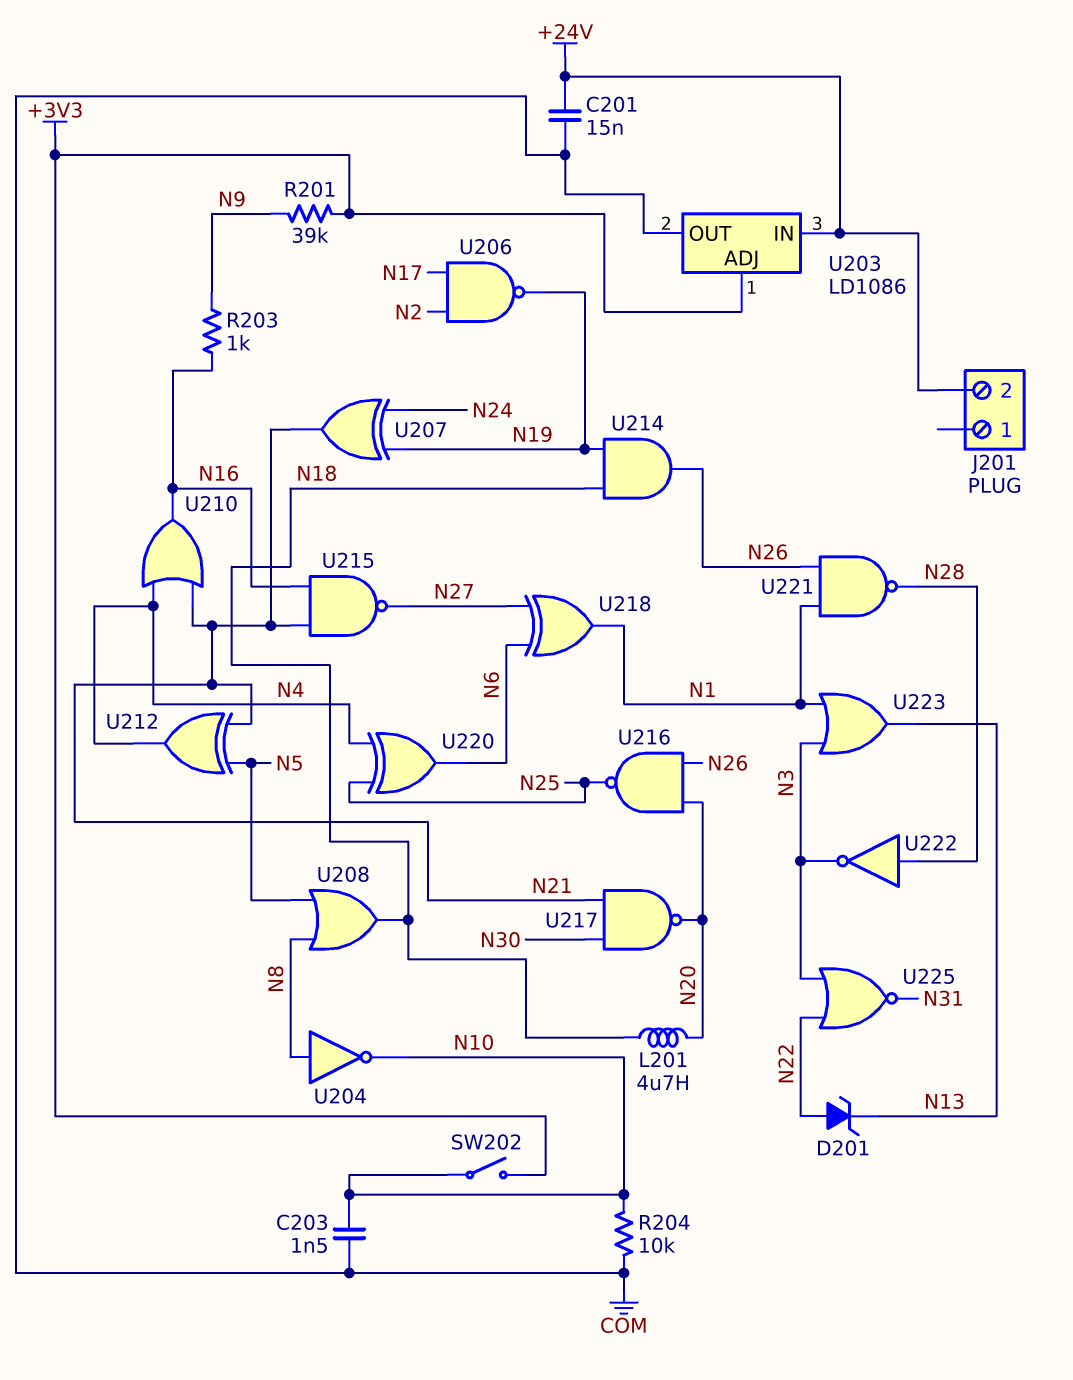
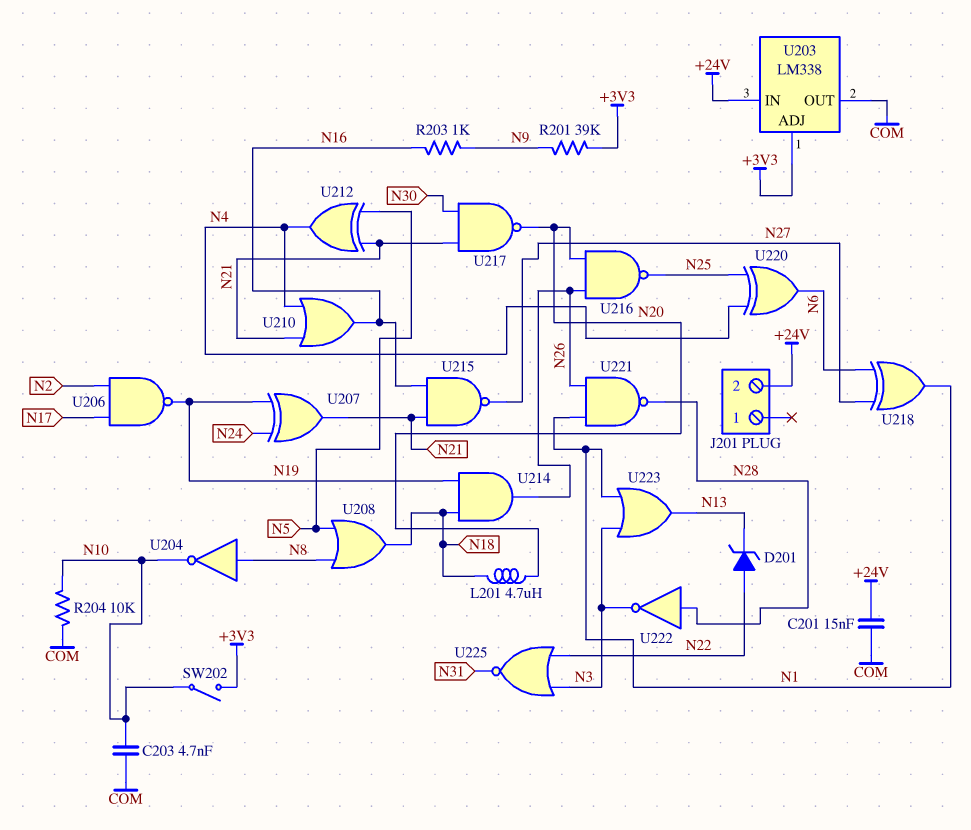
C203: 1.5nF (COM, N10) -> 4.7nF (COM, N10)
U203: LD1086 -> LM338

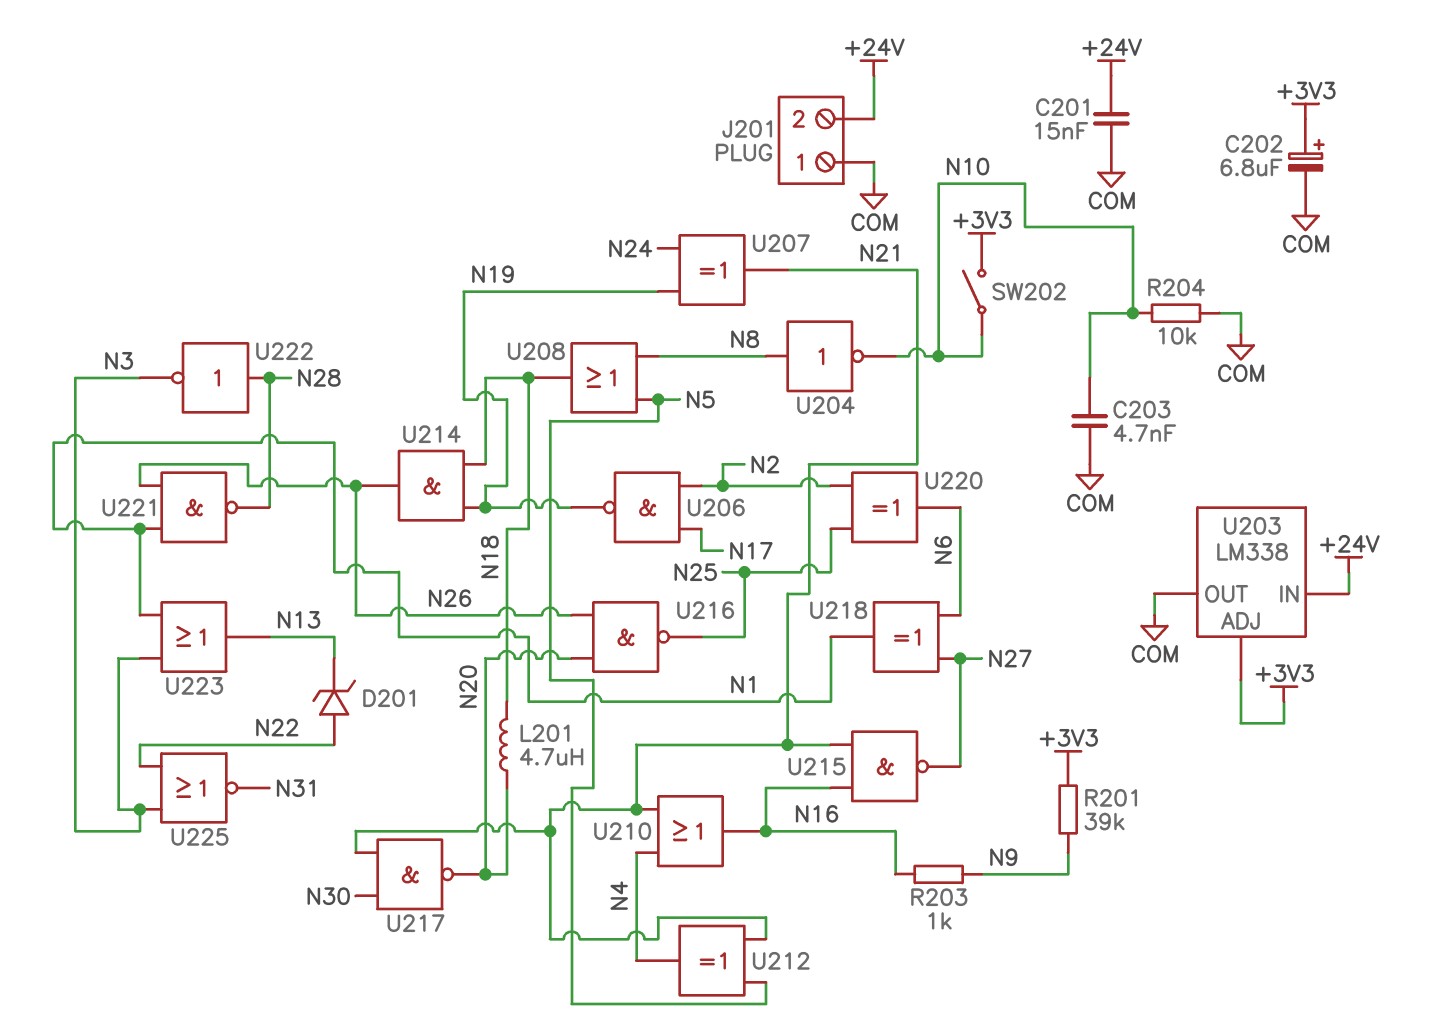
C202: none -> 6.8uF (plus +3V3, minus COM)
J201 pin 1: none -> COM
U220: XOR (in N4, in N25, out N6) -> XOR (in N2, in N25, out N6)

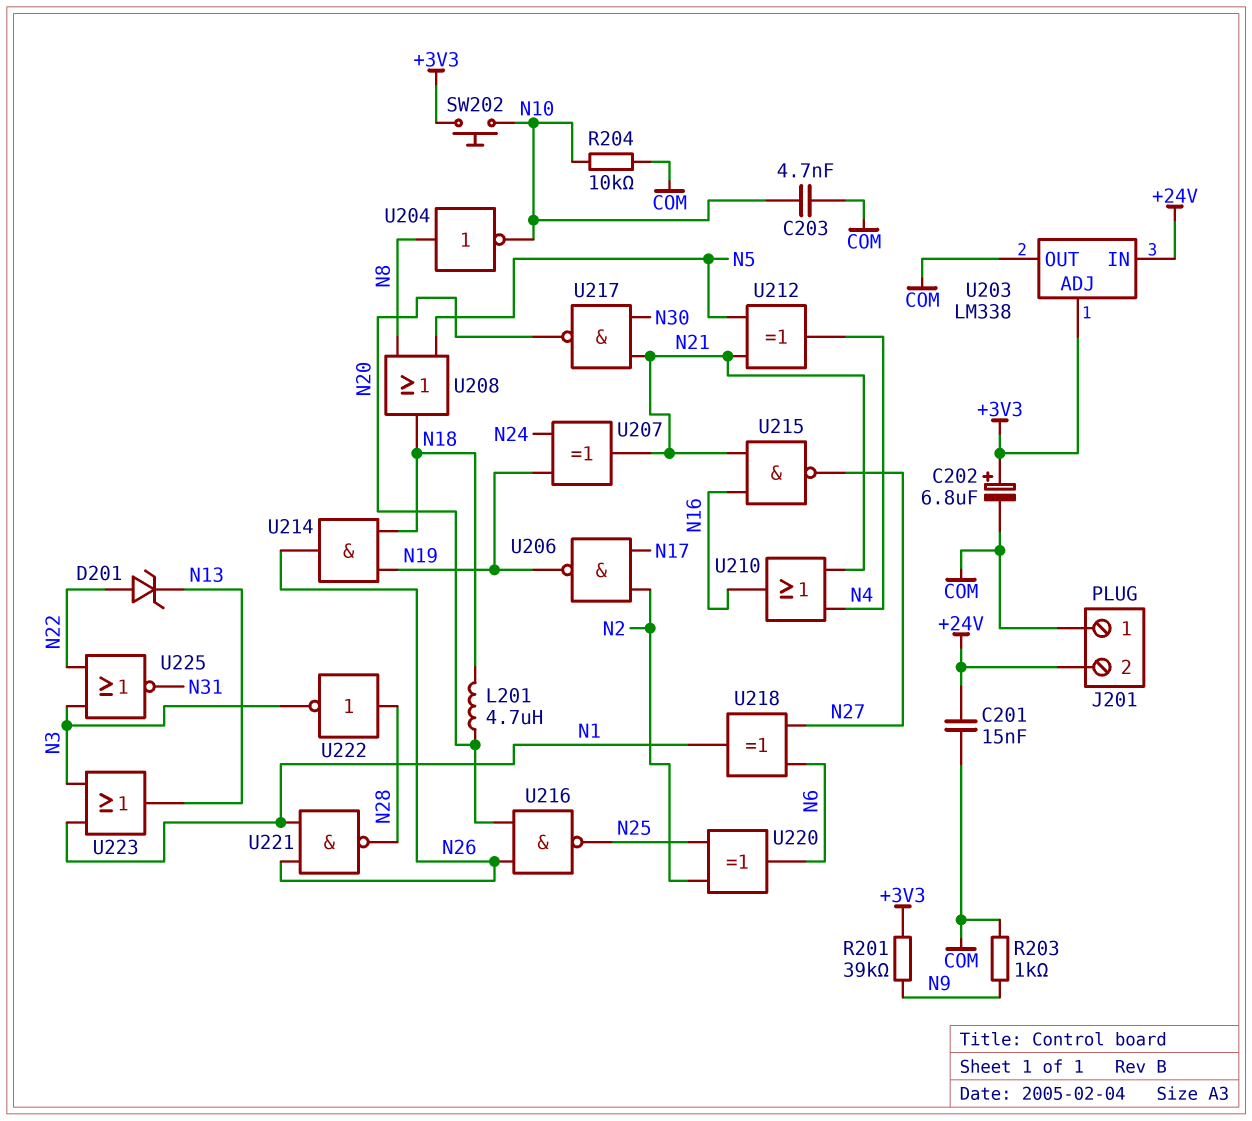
R203: 1k (N9, N16) -> 1k (COM, N9)
SW202: switch (+3V3, N10) -> button (+3V3, N10)

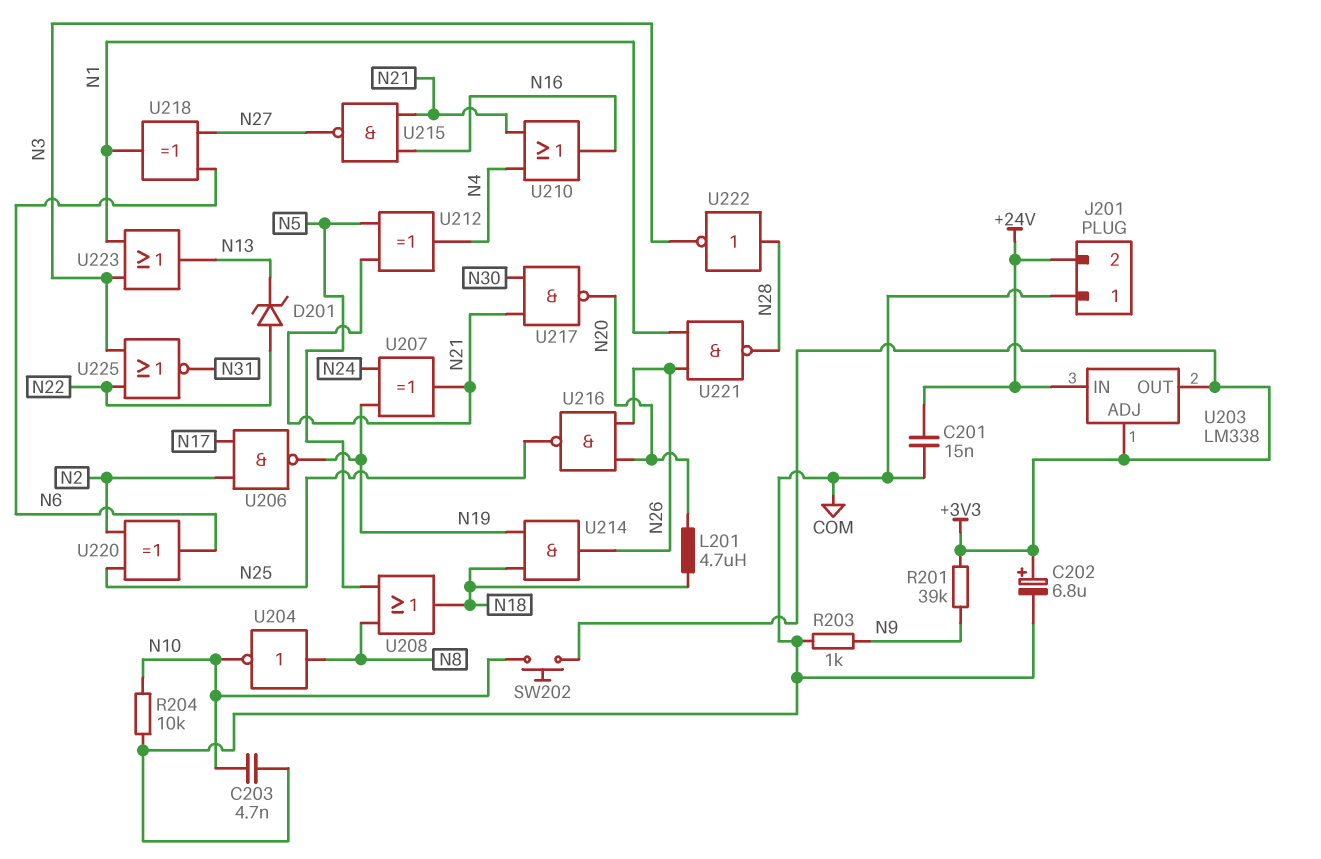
U203 pin OUT: COM -> +3V3

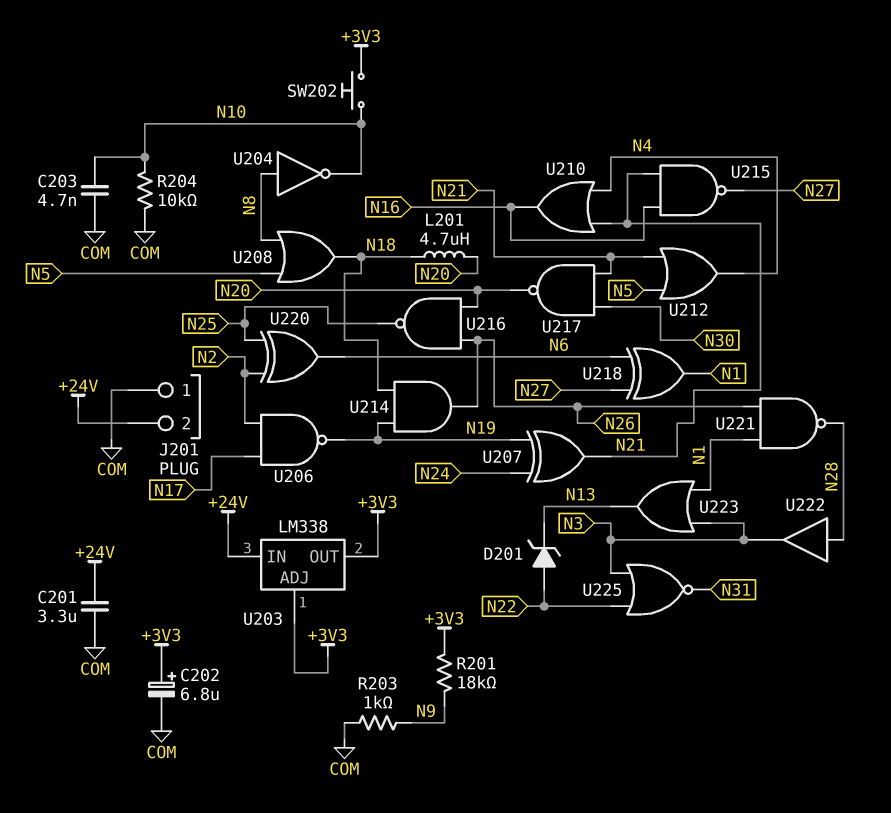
C201: 15nF (+24V, COM) -> 3.3uF (+24V, COM)
R201: 39k (+3V3, N9) -> 18k (+3V3, N9)
U212: XOR (in N5, in N21, out N4) -> OR (in N5, in N21, out N4)
U222: NOT (in N28, out N3) -> buffer (in N28, out N3)

